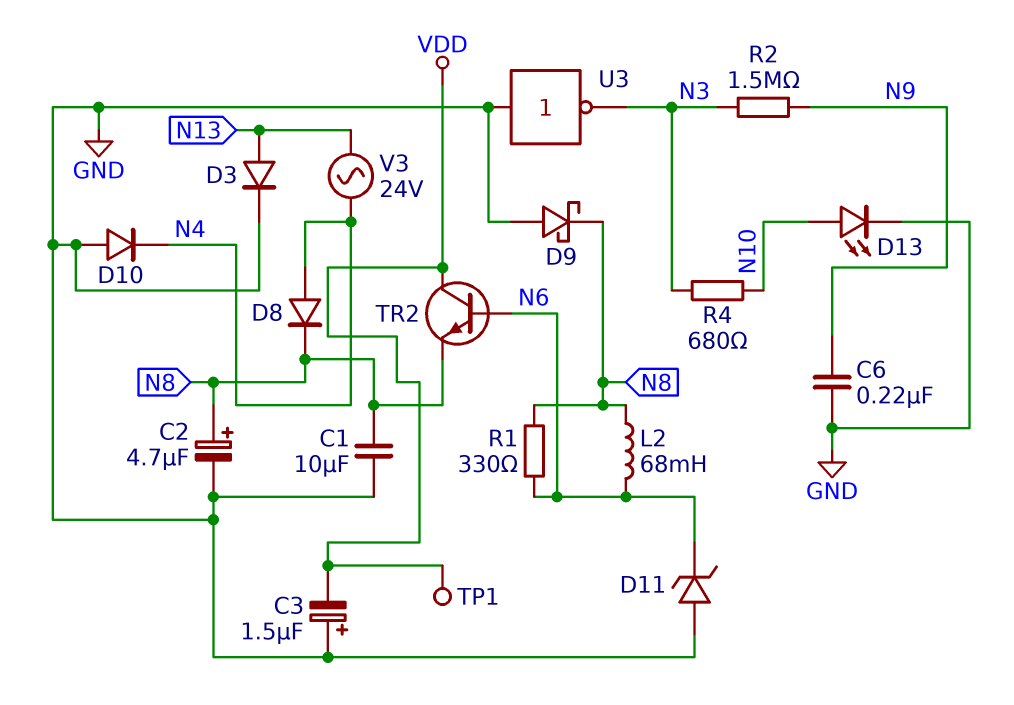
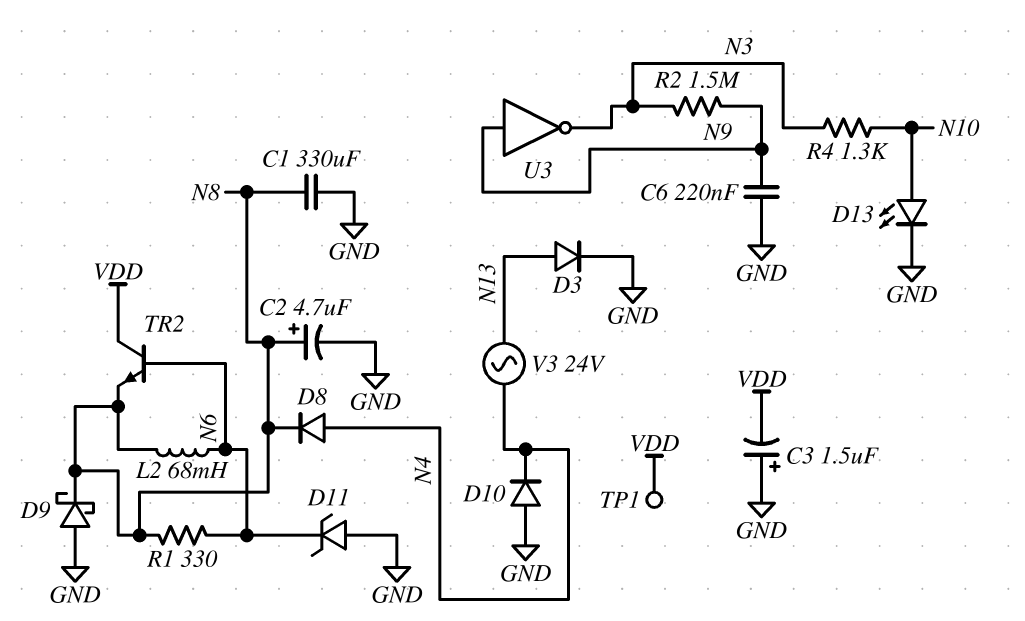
C1: 10uF (GND, N8) -> 330uF (GND, N8)
R4: 680 (N3, N10) -> 1.3k (N3, N10)
U3: NOT (in GND, out N3) -> NOT (in N9, out N3)

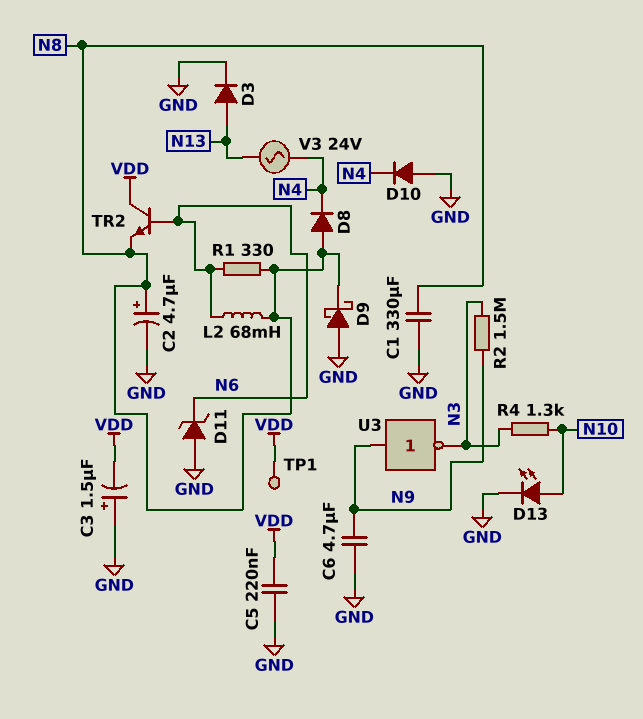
C5: none -> 220nF (GND, VDD)
C6: 220nF (GND, N9) -> 4.7uF (GND, N9)
D8: diode (A N4, K N8) -> diode (A N8, K N4)

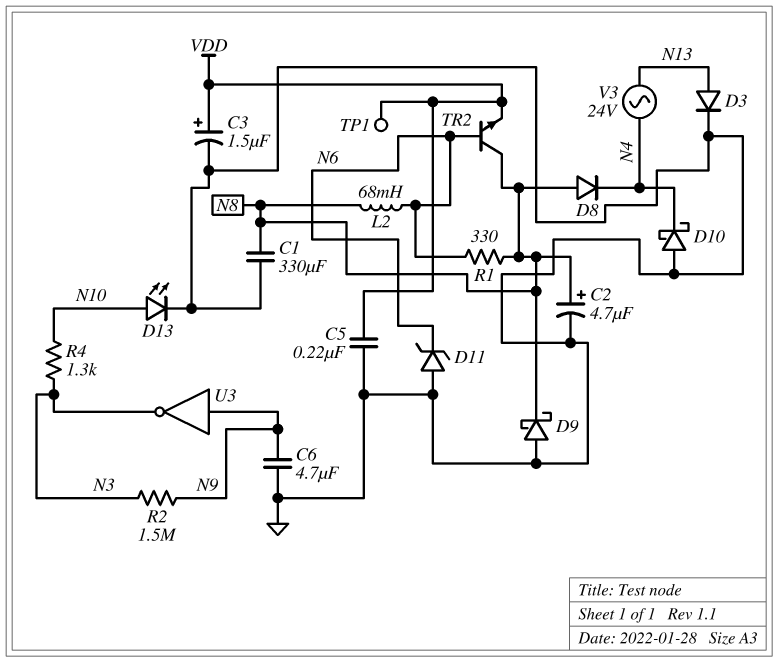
C3: 1.5uF (plus GND, minus VDD) -> 1.5uF (plus VDD, minus GND)
D10: diode (A GND, K N4) -> schottky (A GND, K N4)
TR2: NPN (B N6, C VDD, E N8) -> NPN (B N6, C N8, E VDD)

